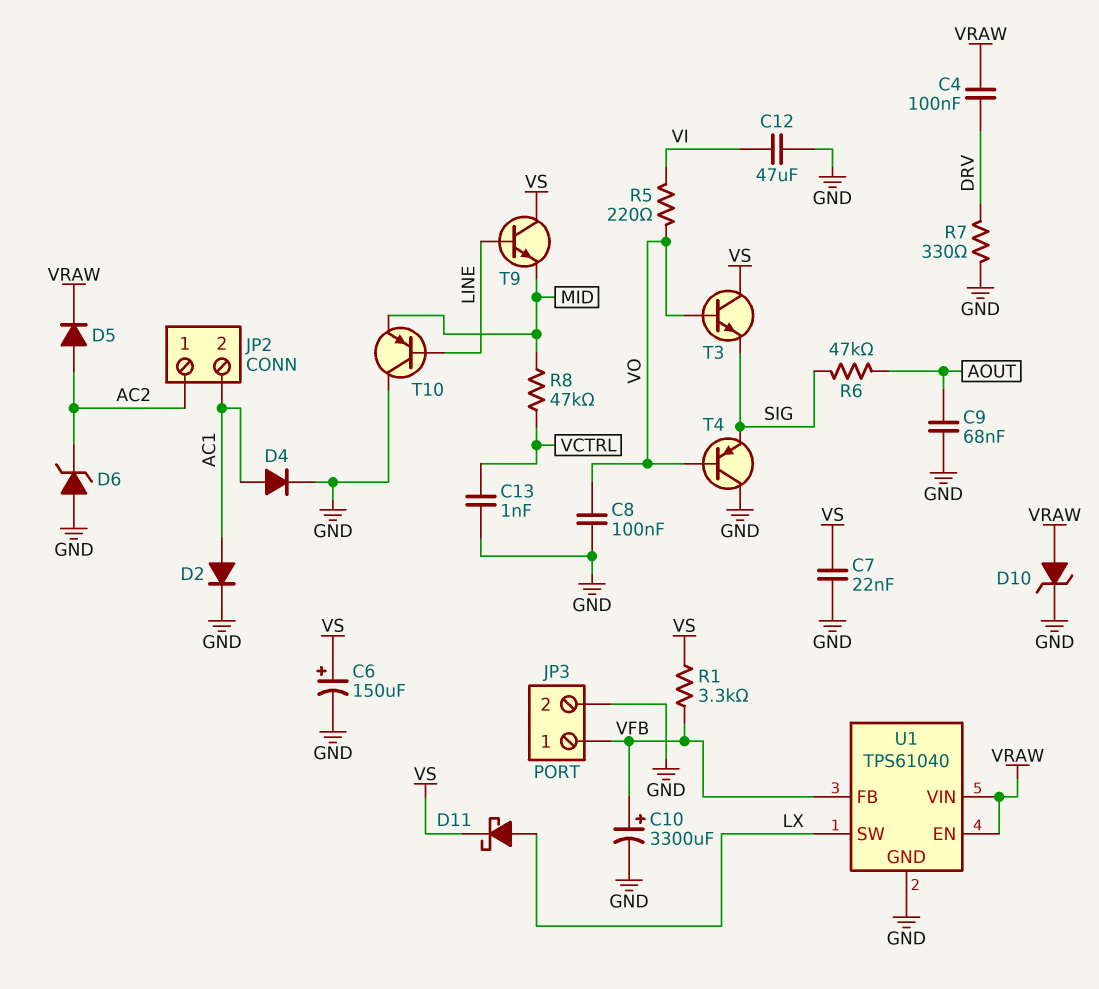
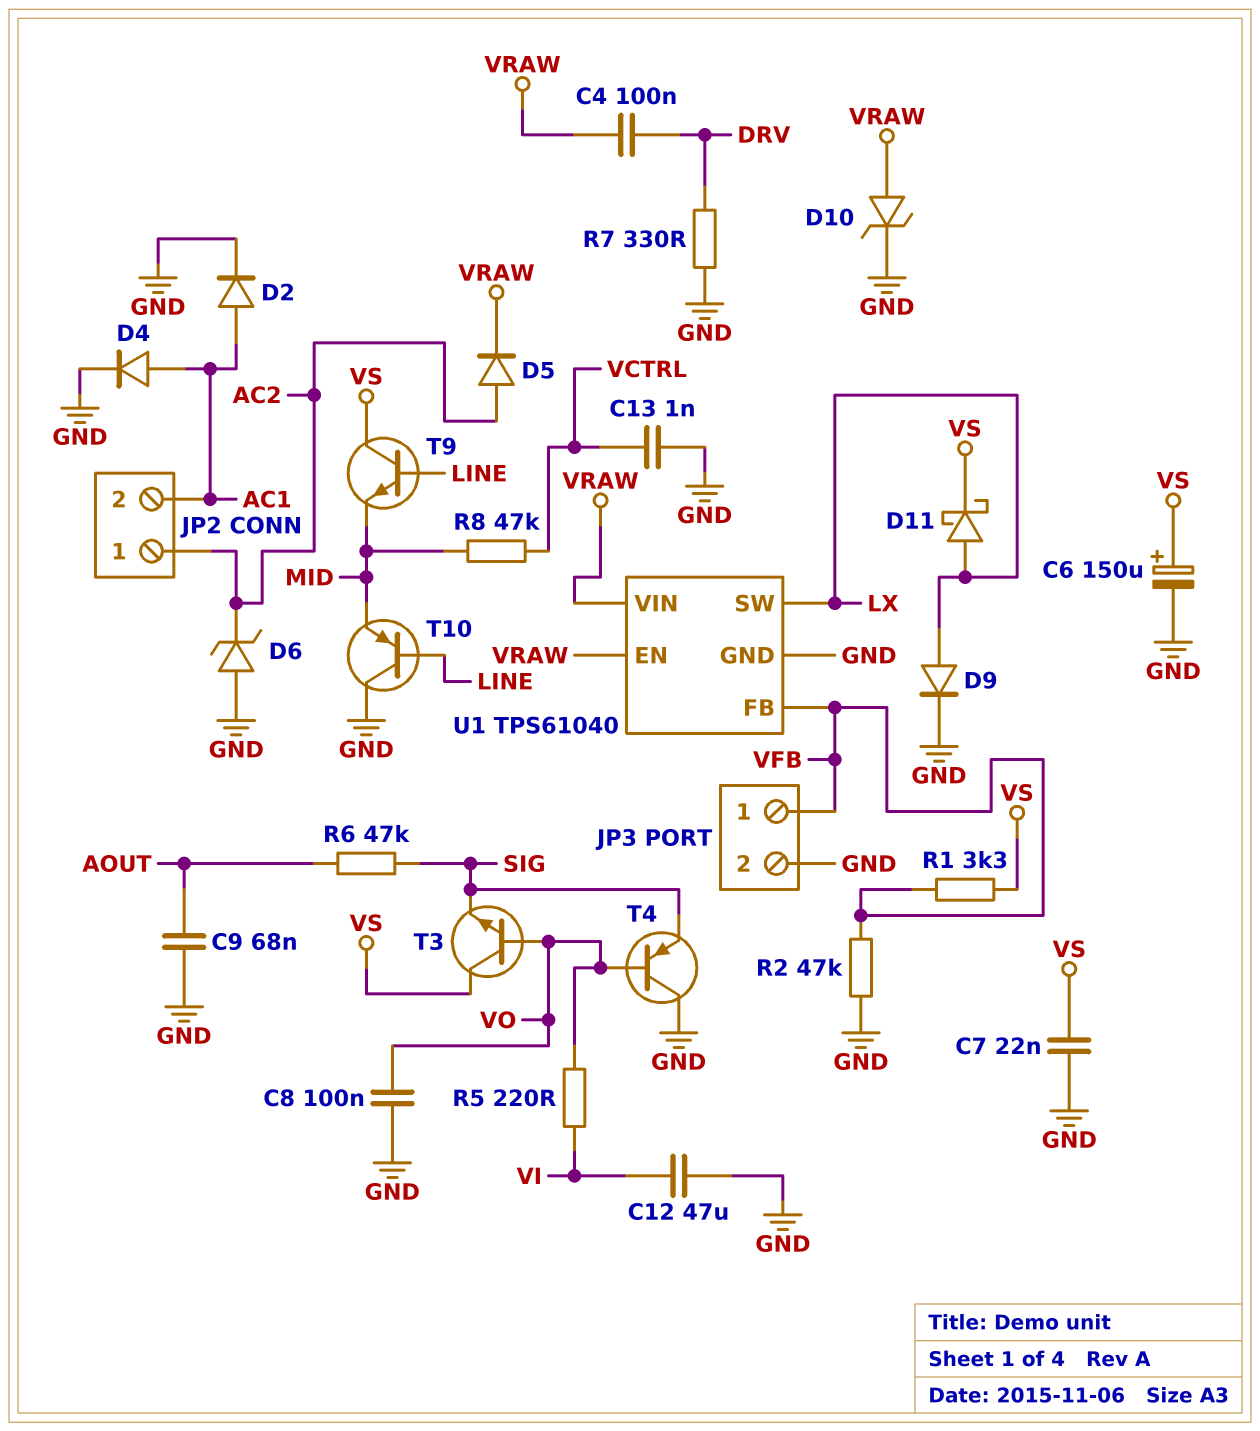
C10: 3300uF (plus VFB, minus GND) -> none
D9: none -> diode (A LX, K GND)
R2: none -> 47k (GND, VFB)

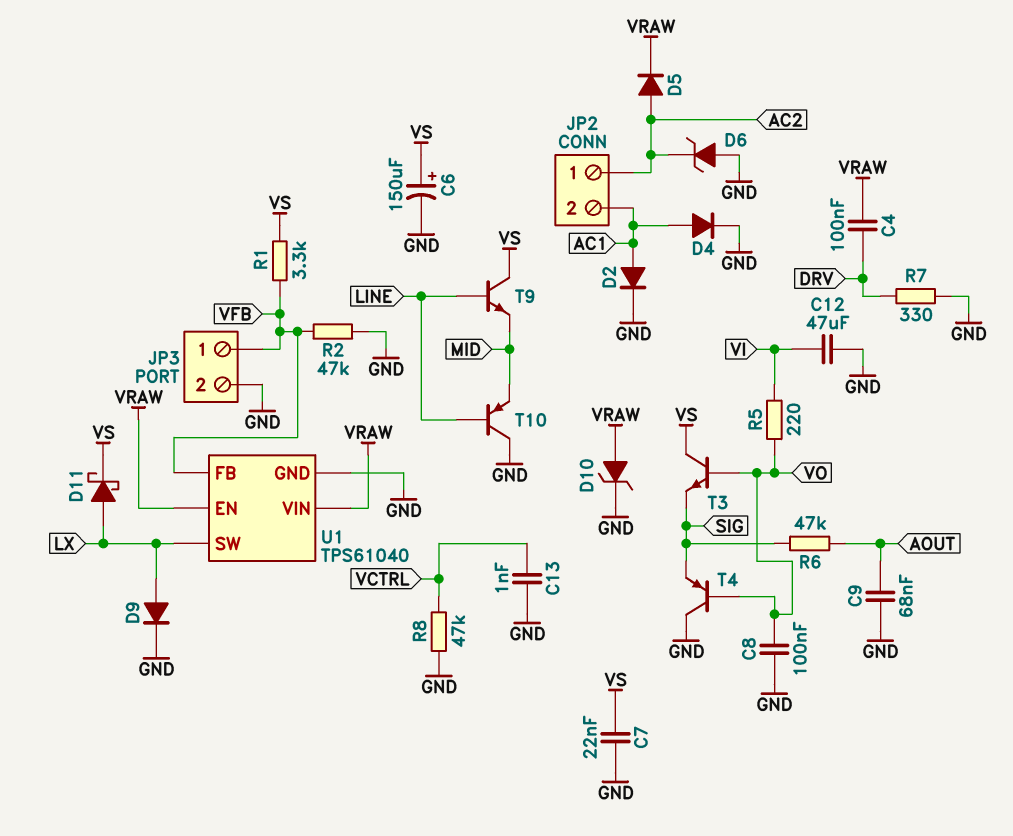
R8: 47k (MID, VCTRL) -> 47k (GND, VCTRL)

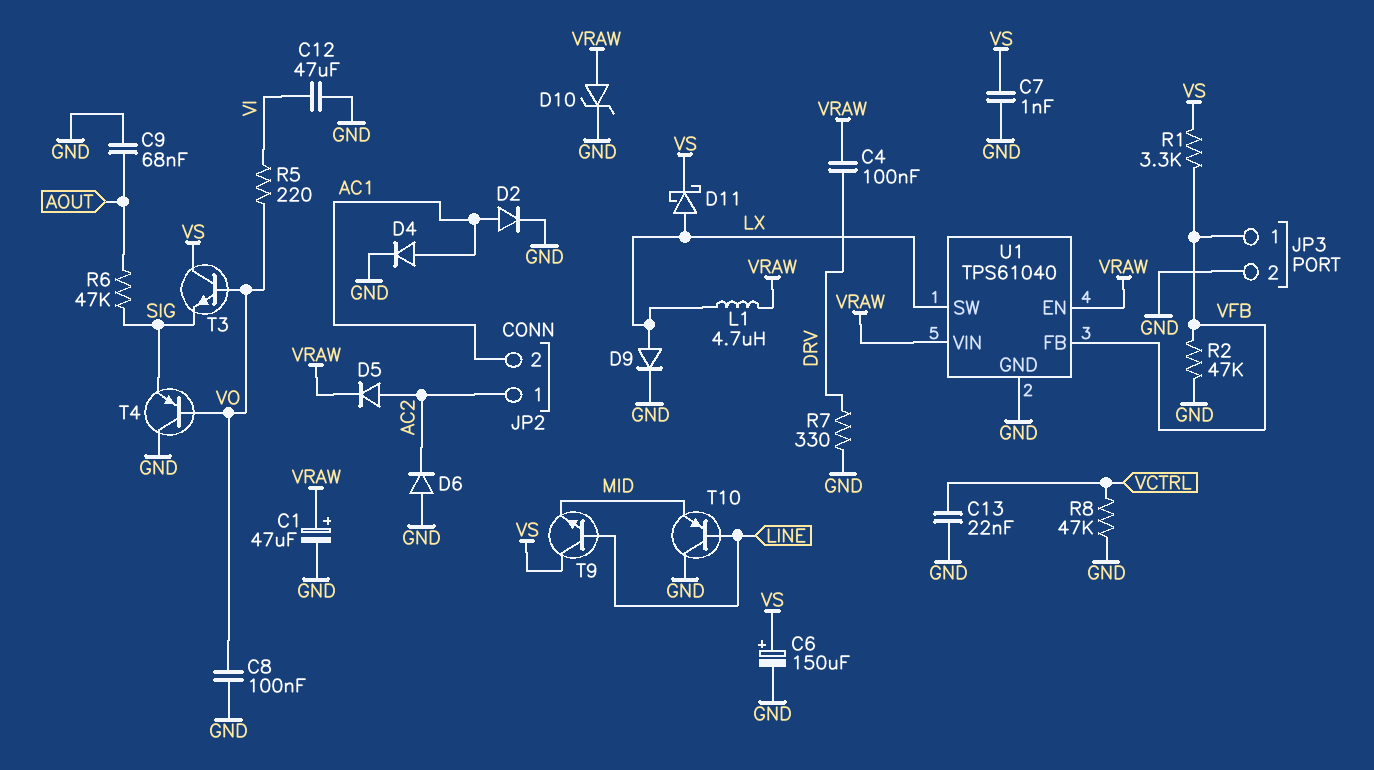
C1: none -> 47uF (plus VRAW, minus GND)
C7: 22nF (GND, VS) -> 1nF (GND, VS)
C13: 1nF (GND, VCTRL) -> 22nF (GND, VCTRL)
D6: zener (A GND, K AC2) -> diode (A GND, K AC2)
L1: none -> 4.7uH (LX, VRAW)

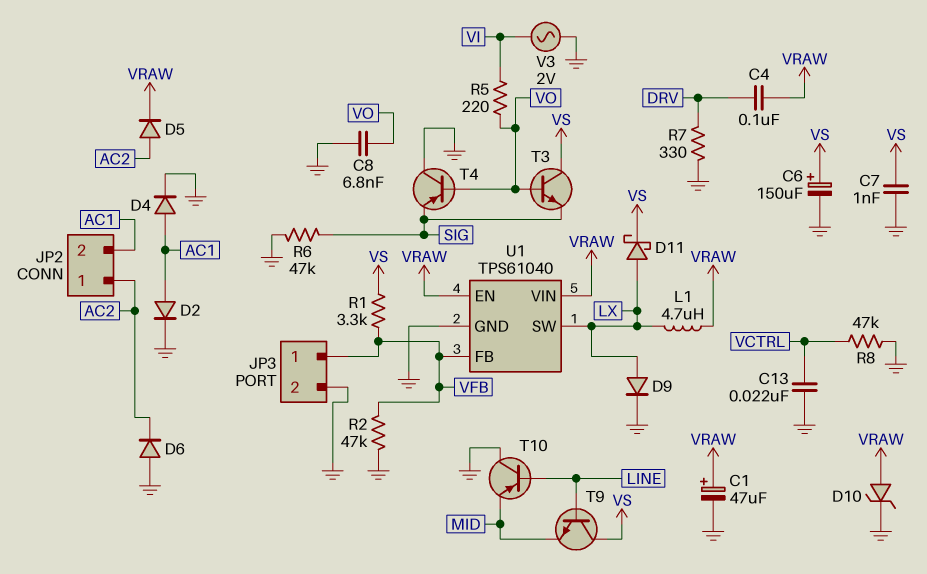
C8: 100nF (GND, VO) -> 6.8nF (GND, VO)
C9: 68nF (AOUT, GND) -> none
C12: 47uF (GND, VI) -> none
R6: 47k (AOUT, SIG) -> 47k (GND, SIG)
V3: none -> AC 2V (GND, VI)

